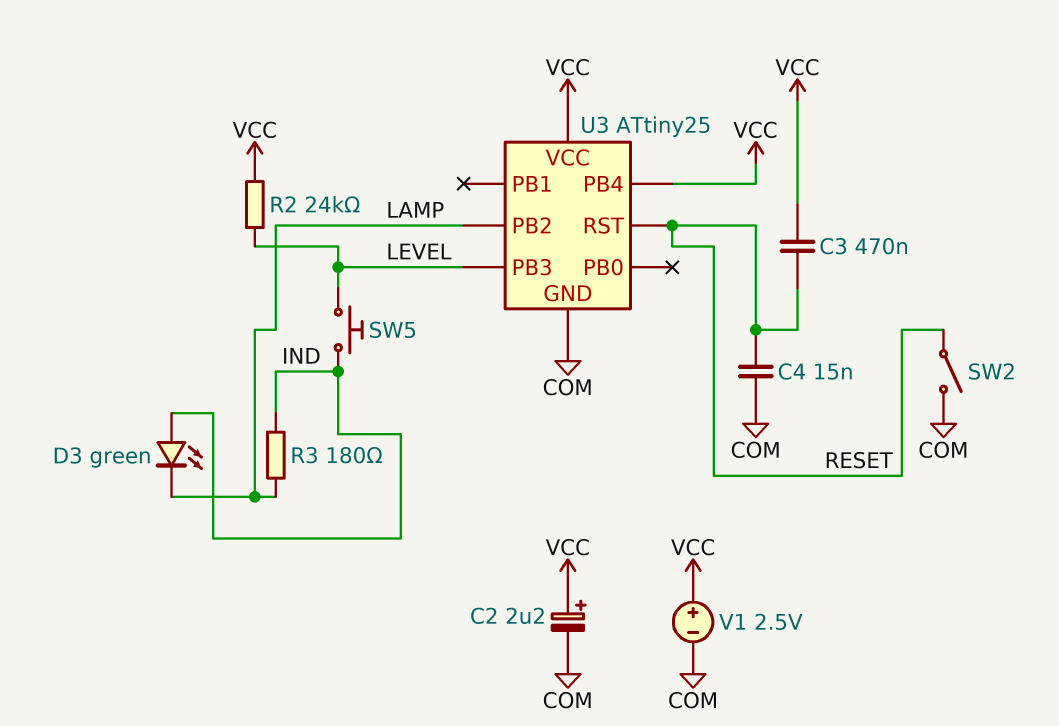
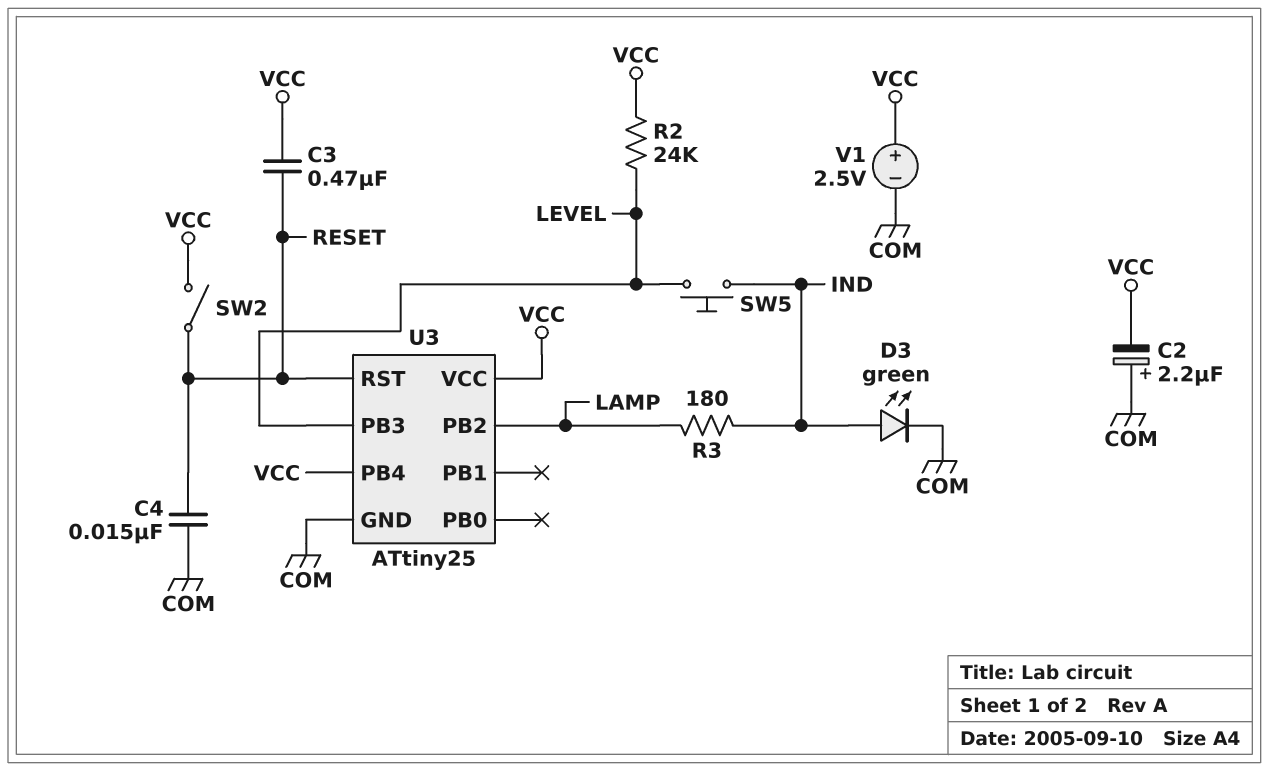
C2: 2.2uF (plus VCC, minus COM) -> 2.2uF (plus COM, minus VCC)
D3: LED green (A IND, K LAMP) -> LED green (A IND, K COM)
SW2: switch (COM, RESET) -> switch (RESET, VCC)

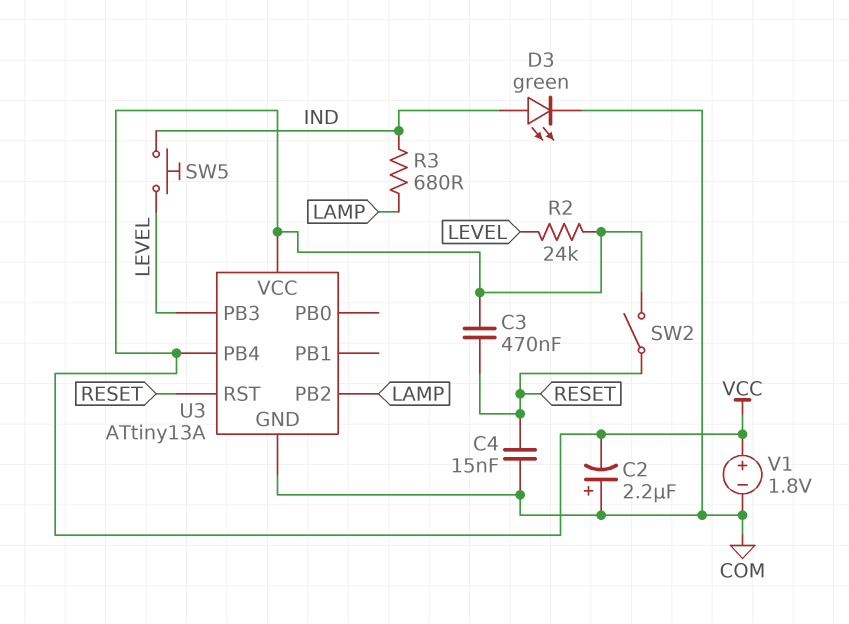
R3: 180 (IND, LAMP) -> 680 (IND, LAMP)
U3: ATtiny25 -> ATtiny13A
V1: 2.5V (plus VCC, minus COM) -> 1.8V (plus VCC, minus COM)

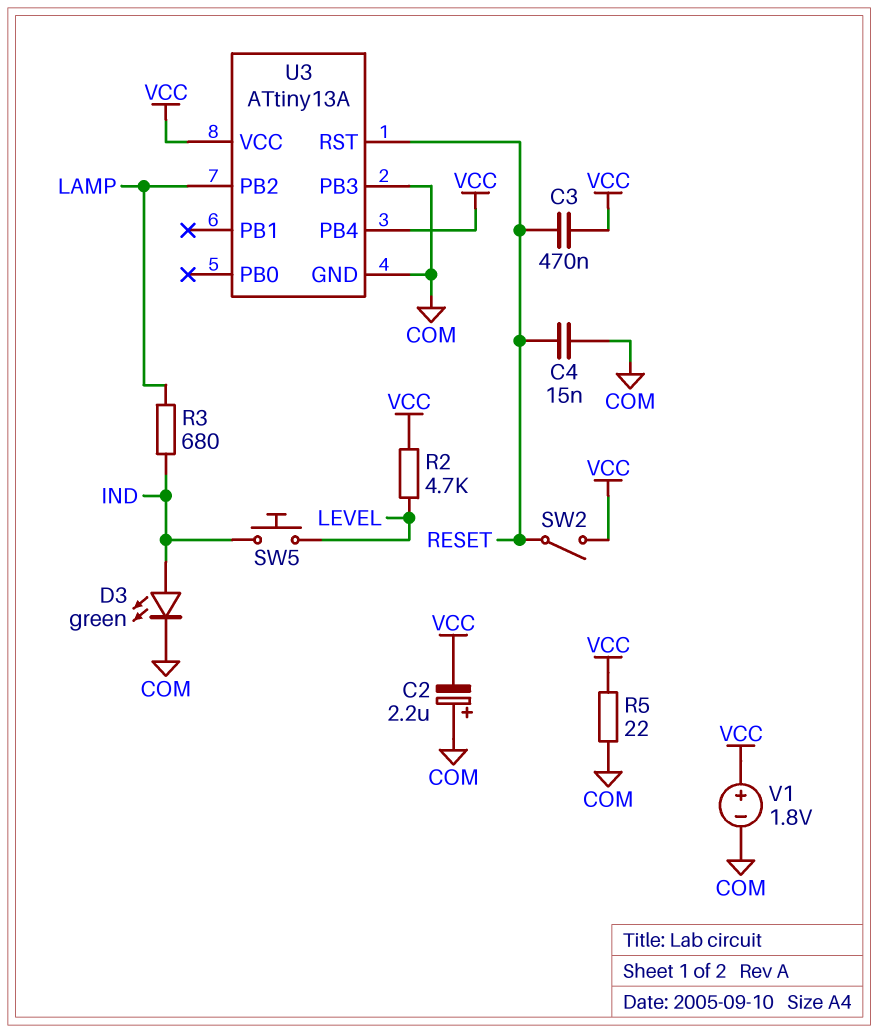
R2: 24k (LEVEL, VCC) -> 4.7k (LEVEL, VCC)
R5: none -> 22 (COM, VCC)
U3 pin PB3: LEVEL -> COM

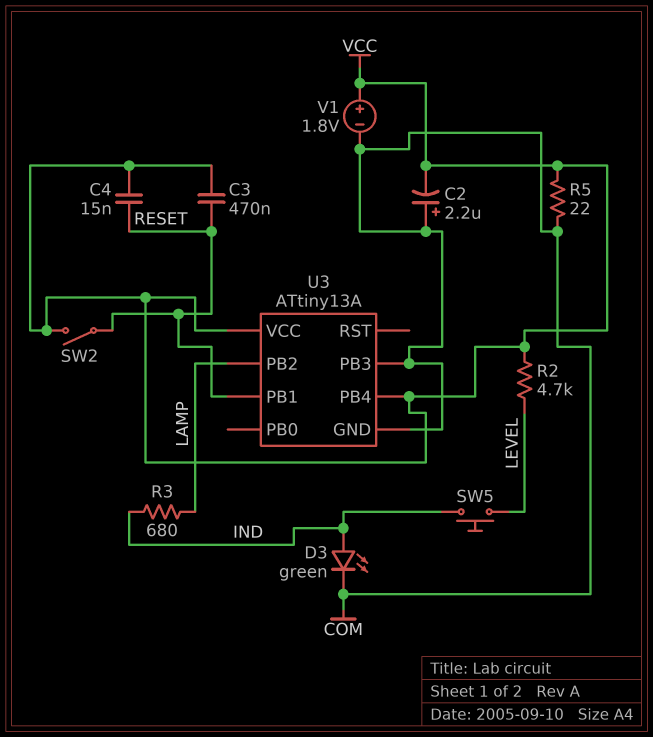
C4: 15nF (COM, RESET) -> 15nF (RESET, VCC)
U3 pin PB1: none -> RESET
U3 pin RST: RESET -> none

